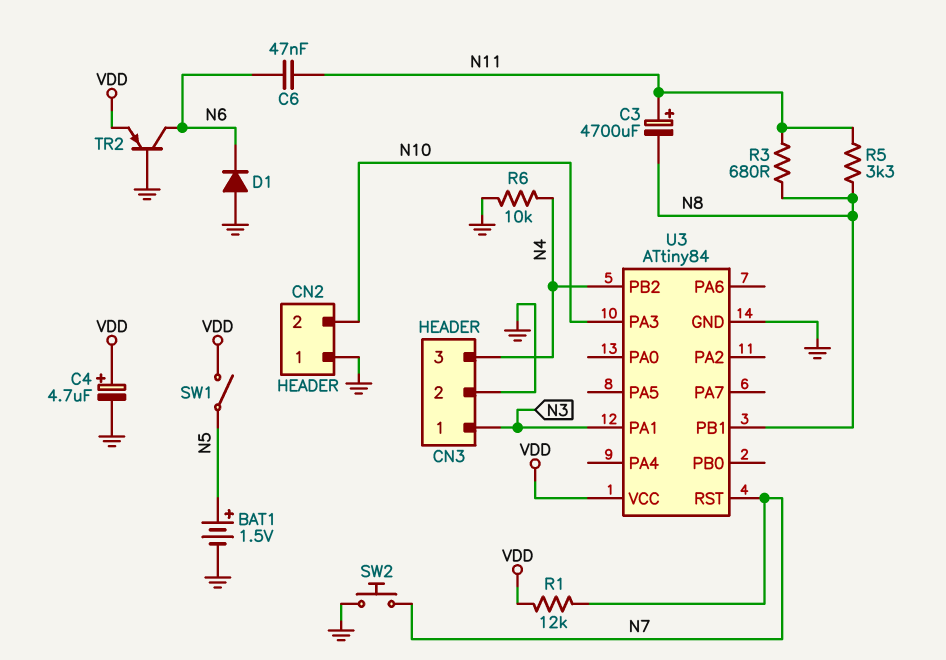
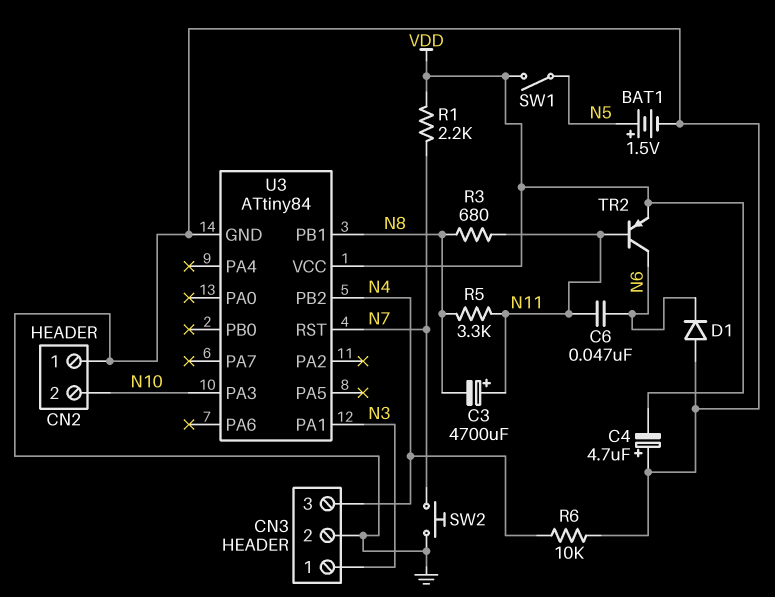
C4: 4.7uF (plus VDD, minus GND) -> 4.7uF (plus GND, minus VDD)
R1: 12k (N7, VDD) -> 2.2k (N7, VDD)
TR2: PNP (B GND, C N6, E VDD) -> PNP (B N11, C N6, E VDD)

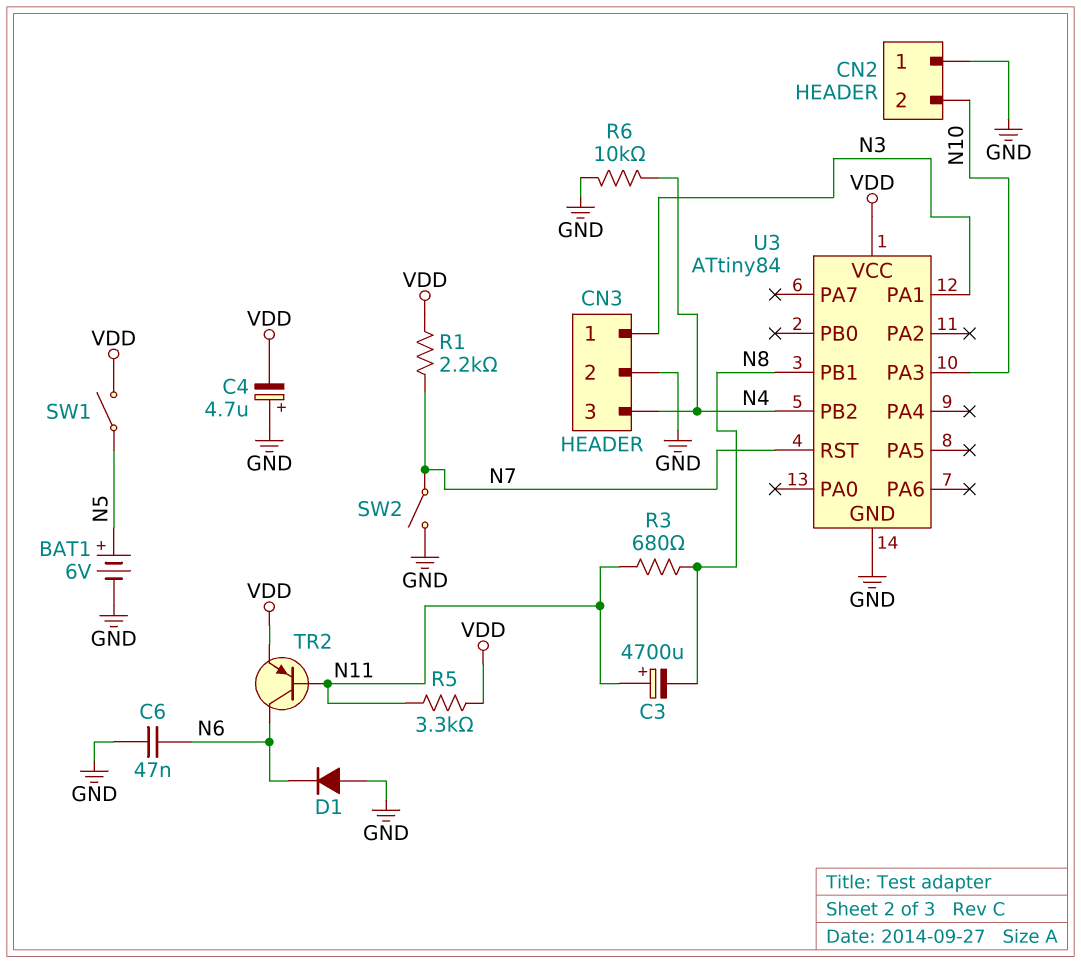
BAT1: 1.5V (plus N5, minus GND) -> 6V (plus N5, minus GND)
C6: 47nF (N6, N11) -> 47nF (GND, N6)
R5: 3.3k (N8, N11) -> 3.3k (N11, VDD)
SW2: button (GND, N7) -> switch (GND, N7)

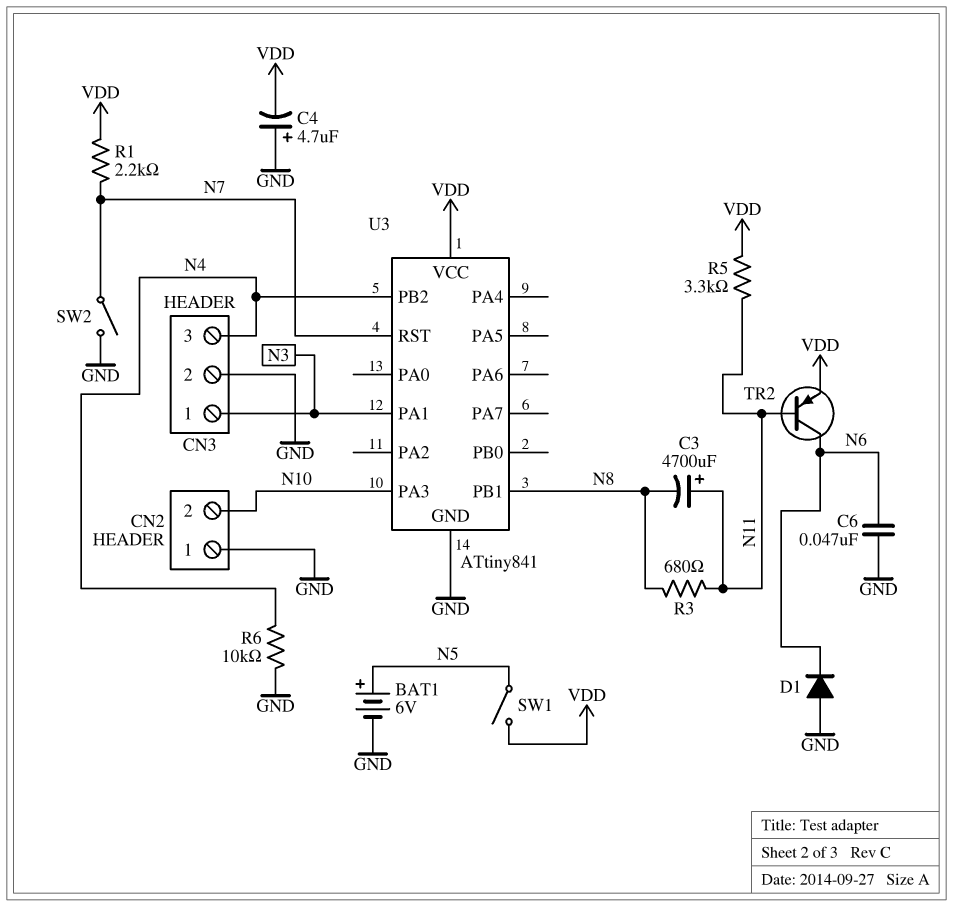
U3: ATtiny84 -> ATtiny841

